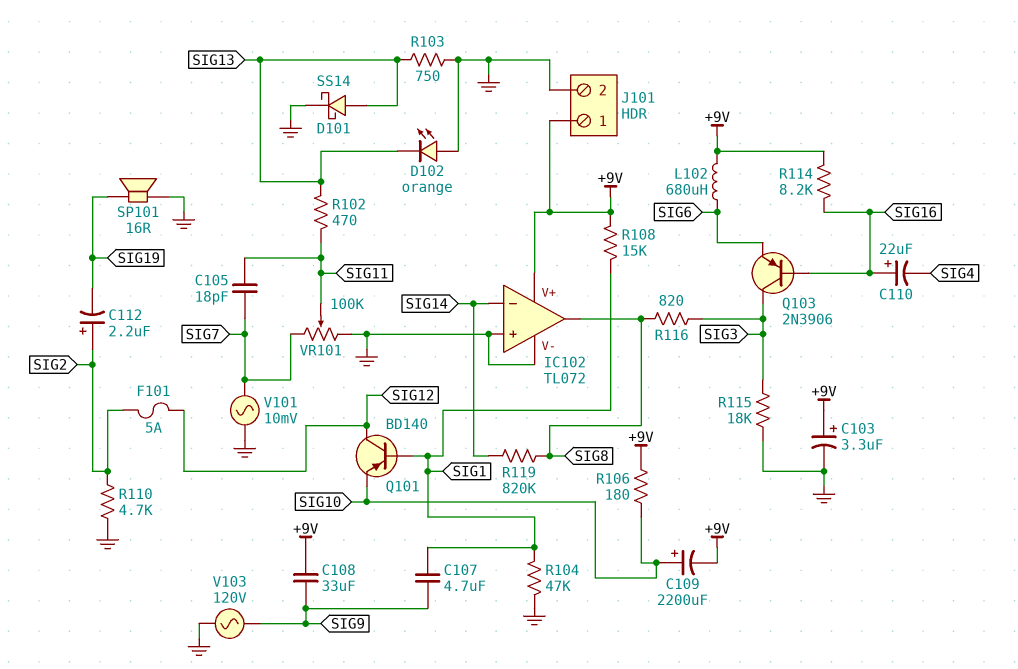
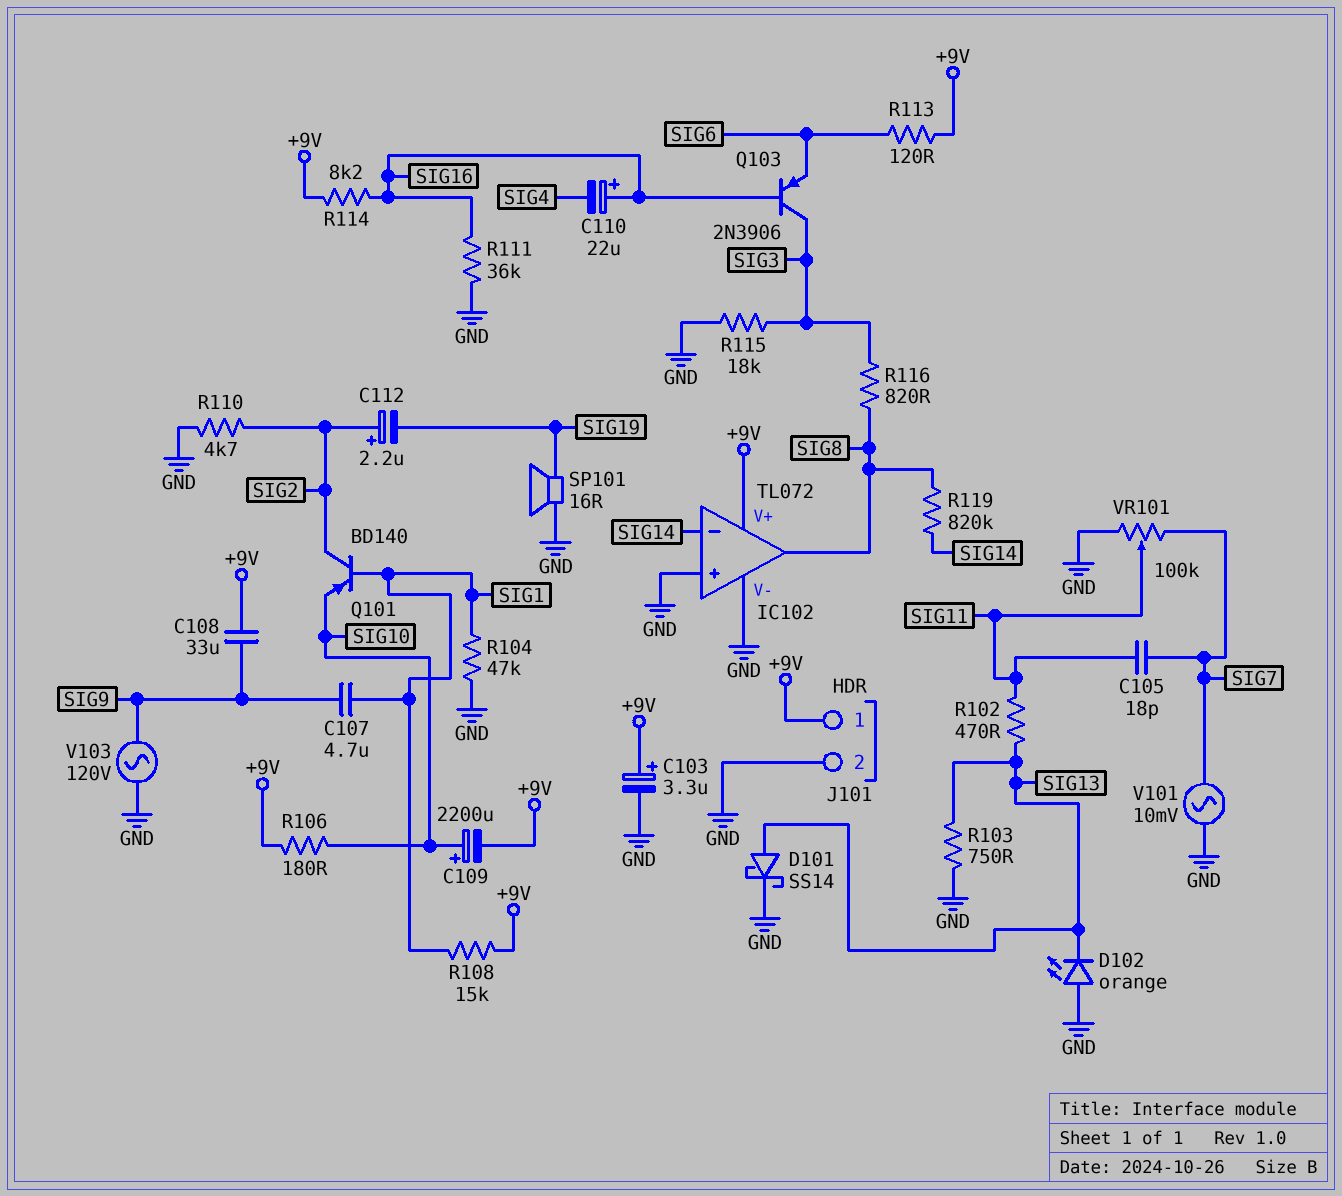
F101: 5A (SIG2, SIG12) -> none
L102: 680uH (+9V, SIG6) -> none
Q101: PNP BD140 (B SIG1, C SIG12, E SIG10) -> PNP BD140 (B SIG1, C SIG2, E SIG10)
R111: none -> 36k (GND, SIG16)
R113: none -> 120 (+9V, SIG6)

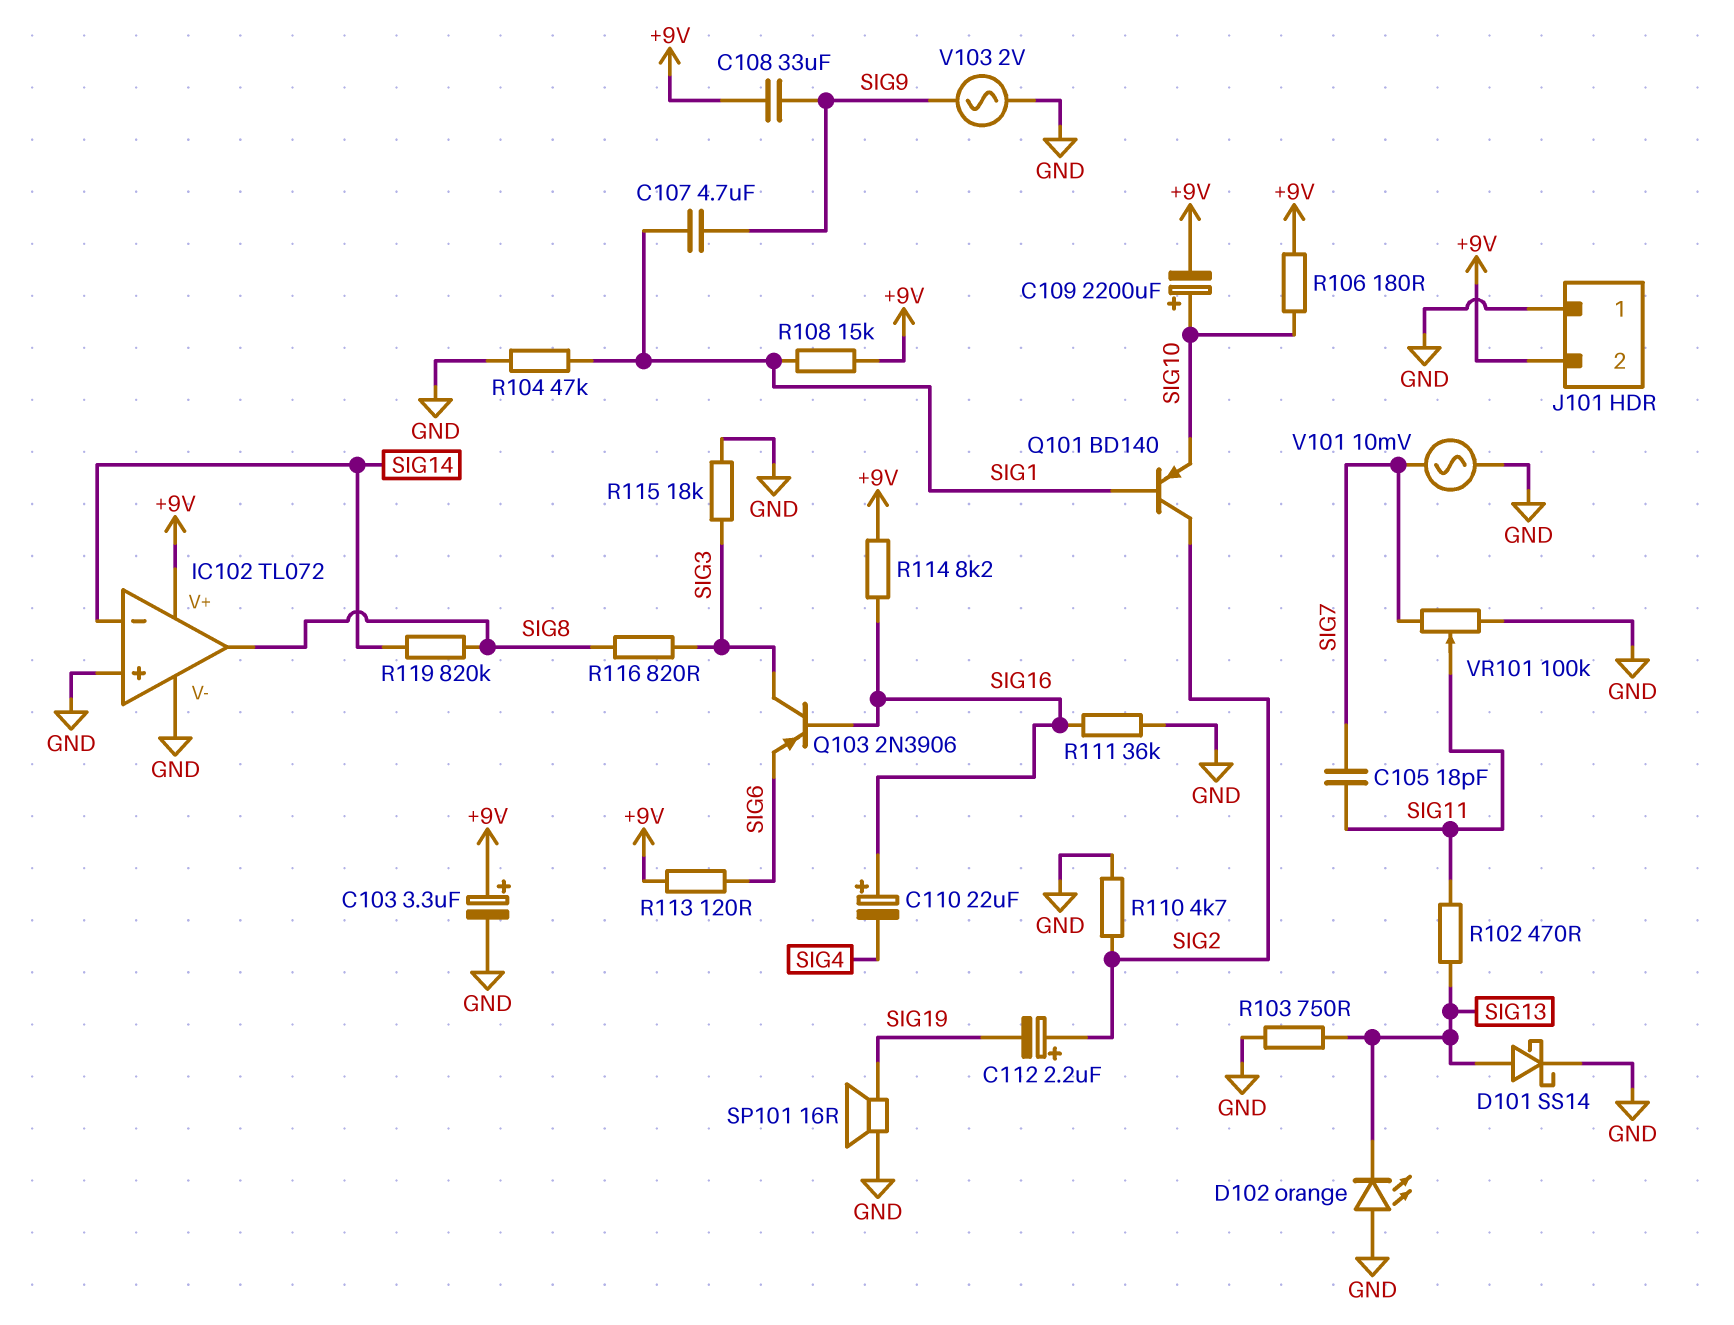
J101 pin 1: +9V -> GND
J101 pin 2: GND -> +9V
V103: AC 120V (GND, SIG9) -> AC 2V (GND, SIG9)

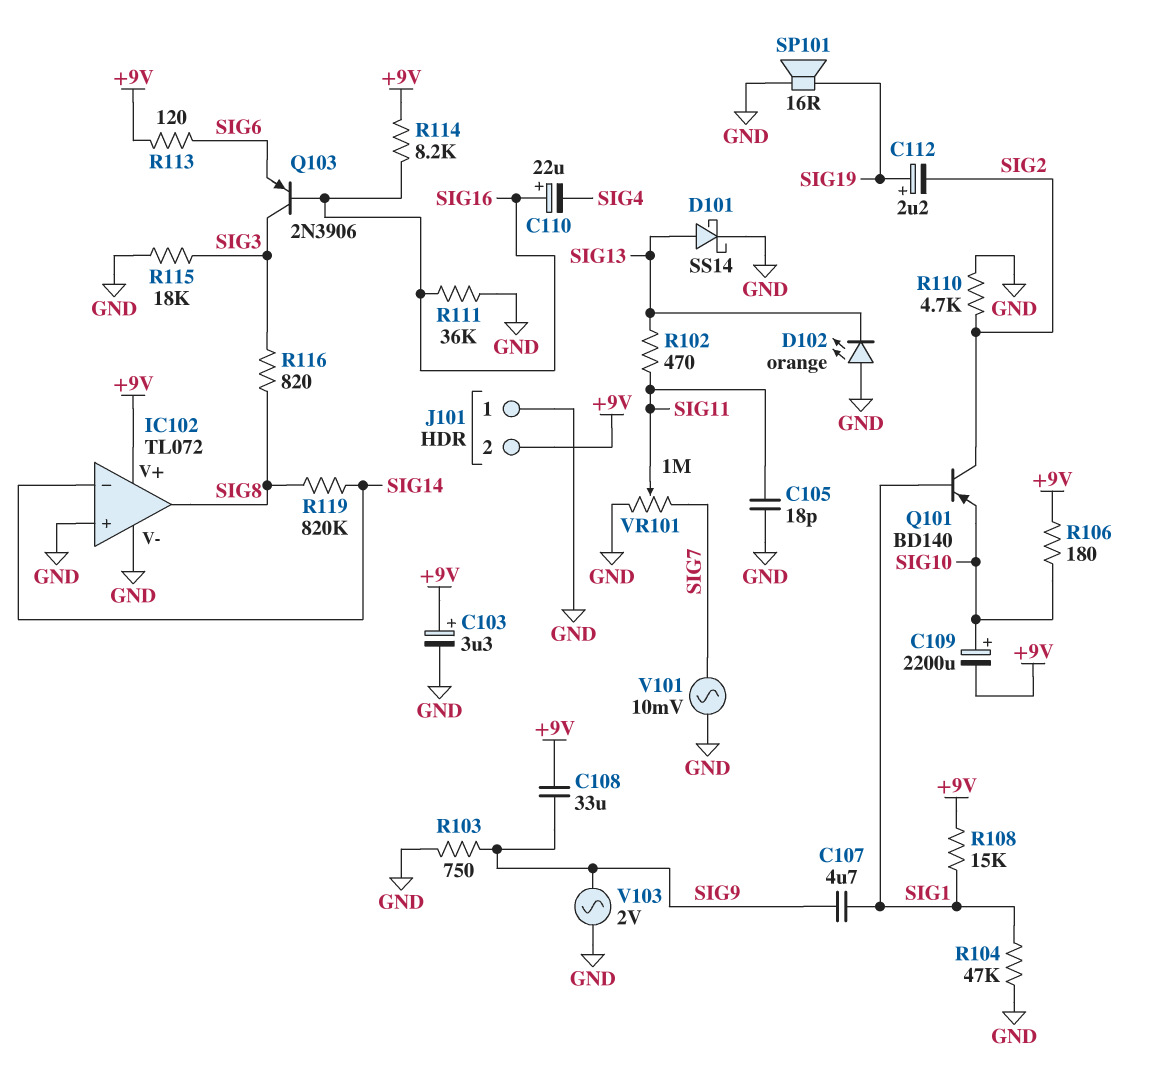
C105: 18pF (SIG7, SIG11) -> 18pF (GND, SIG11)
C112: 2.2uF (plus SIG2, minus SIG19) -> 2.2uF (plus SIG19, minus SIG2)
R103: 750 (GND, SIG13) -> 750 (GND, SIG9)
VR101: 100k (GND, SIG7, wiper SIG11) -> 1M (GND, SIG7, wiper SIG11)

